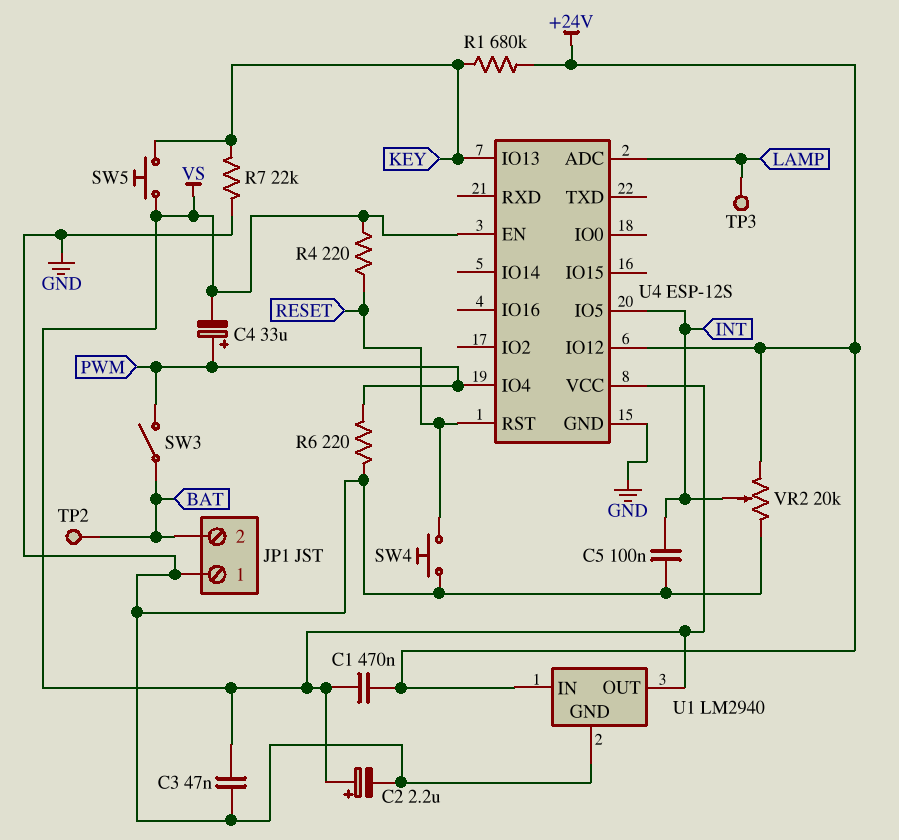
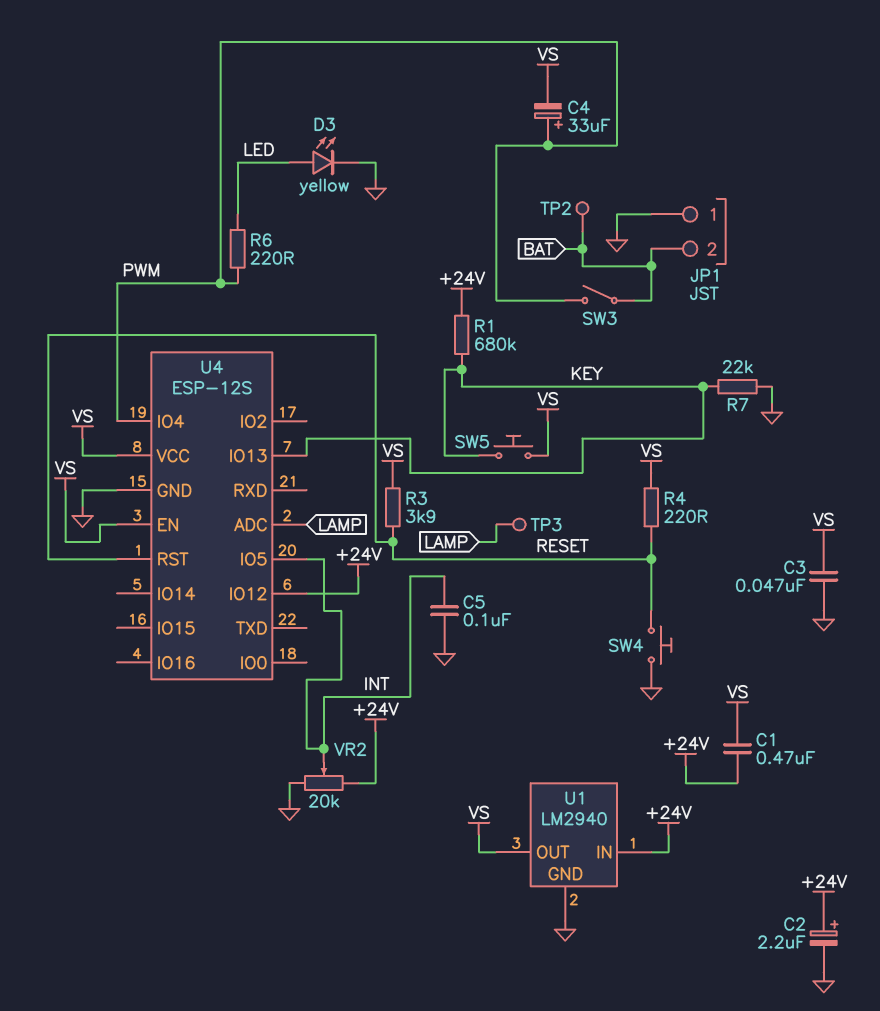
C2: 2.2uF (plus VS, minus GND) -> 2.2uF (plus +24V, minus GND)
D3: none -> LED yellow (A LED, K GND)
R3: none -> 3.9k (RESET, VS)
R6: 220 (GND, PWM) -> 220 (LED, PWM)

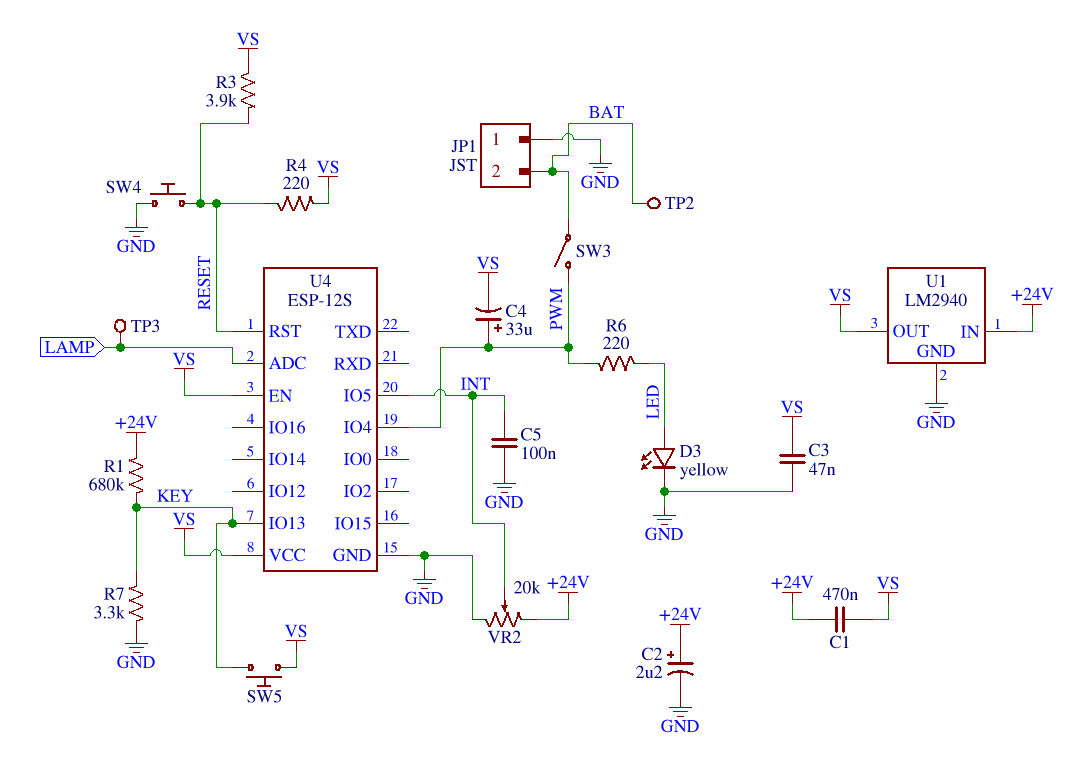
R7: 22k (GND, KEY) -> 3.3k (GND, KEY)
U4 pin IO12: +24V -> none

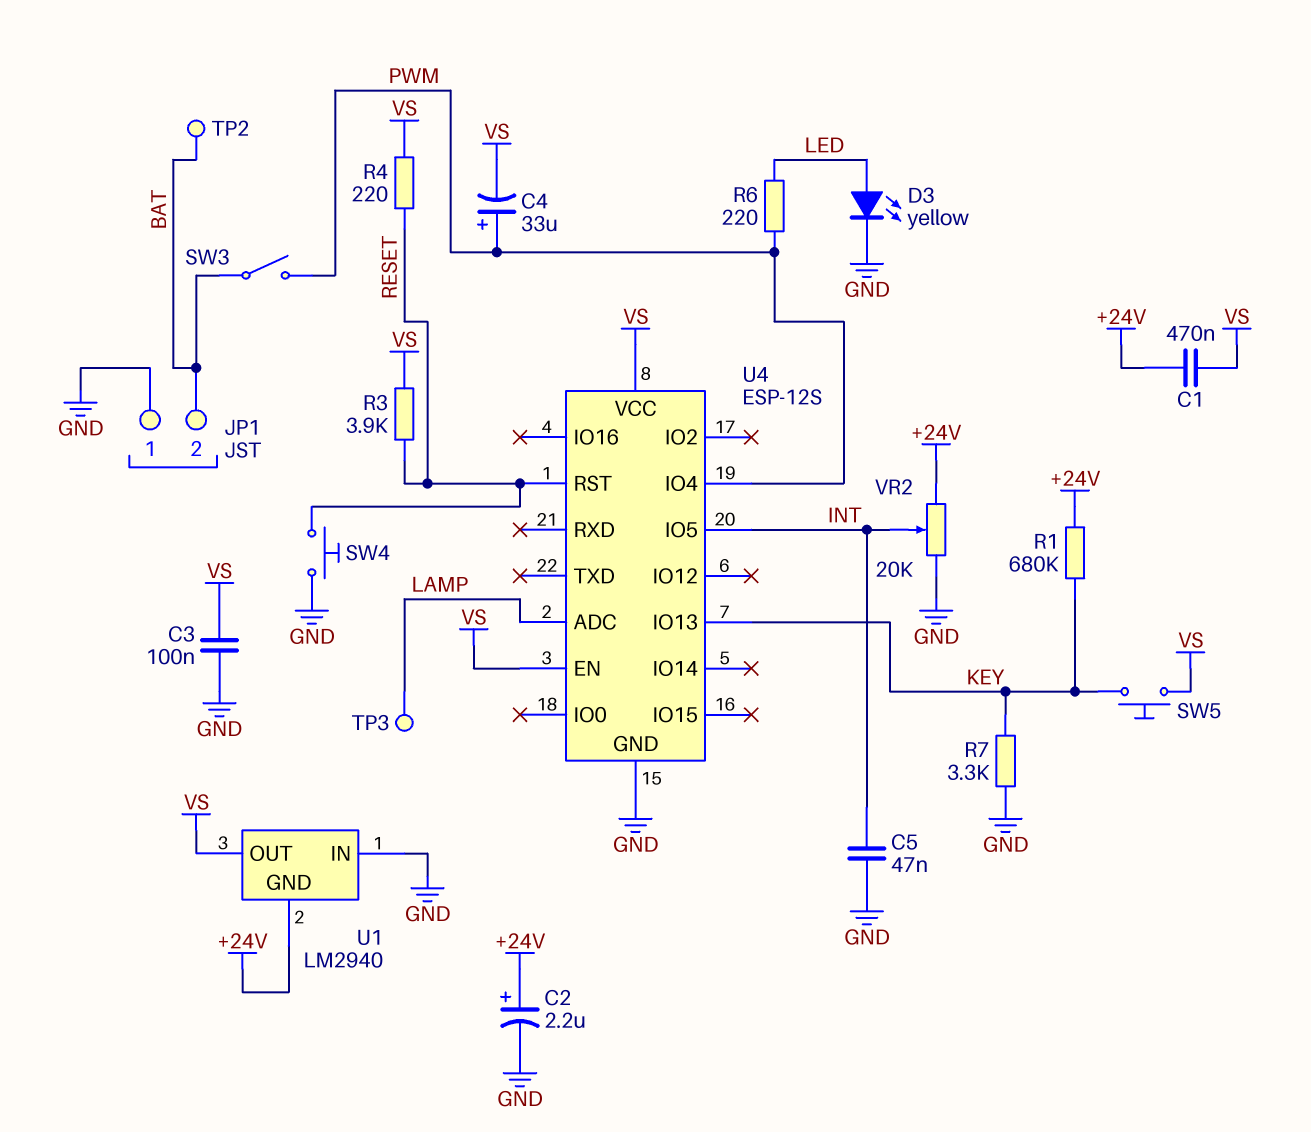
C3: 47nF (GND, VS) -> 100nF (GND, VS)
C5: 100nF (GND, INT) -> 47nF (GND, INT)
U1 pin GND: GND -> +24V
U1 pin IN: +24V -> GND

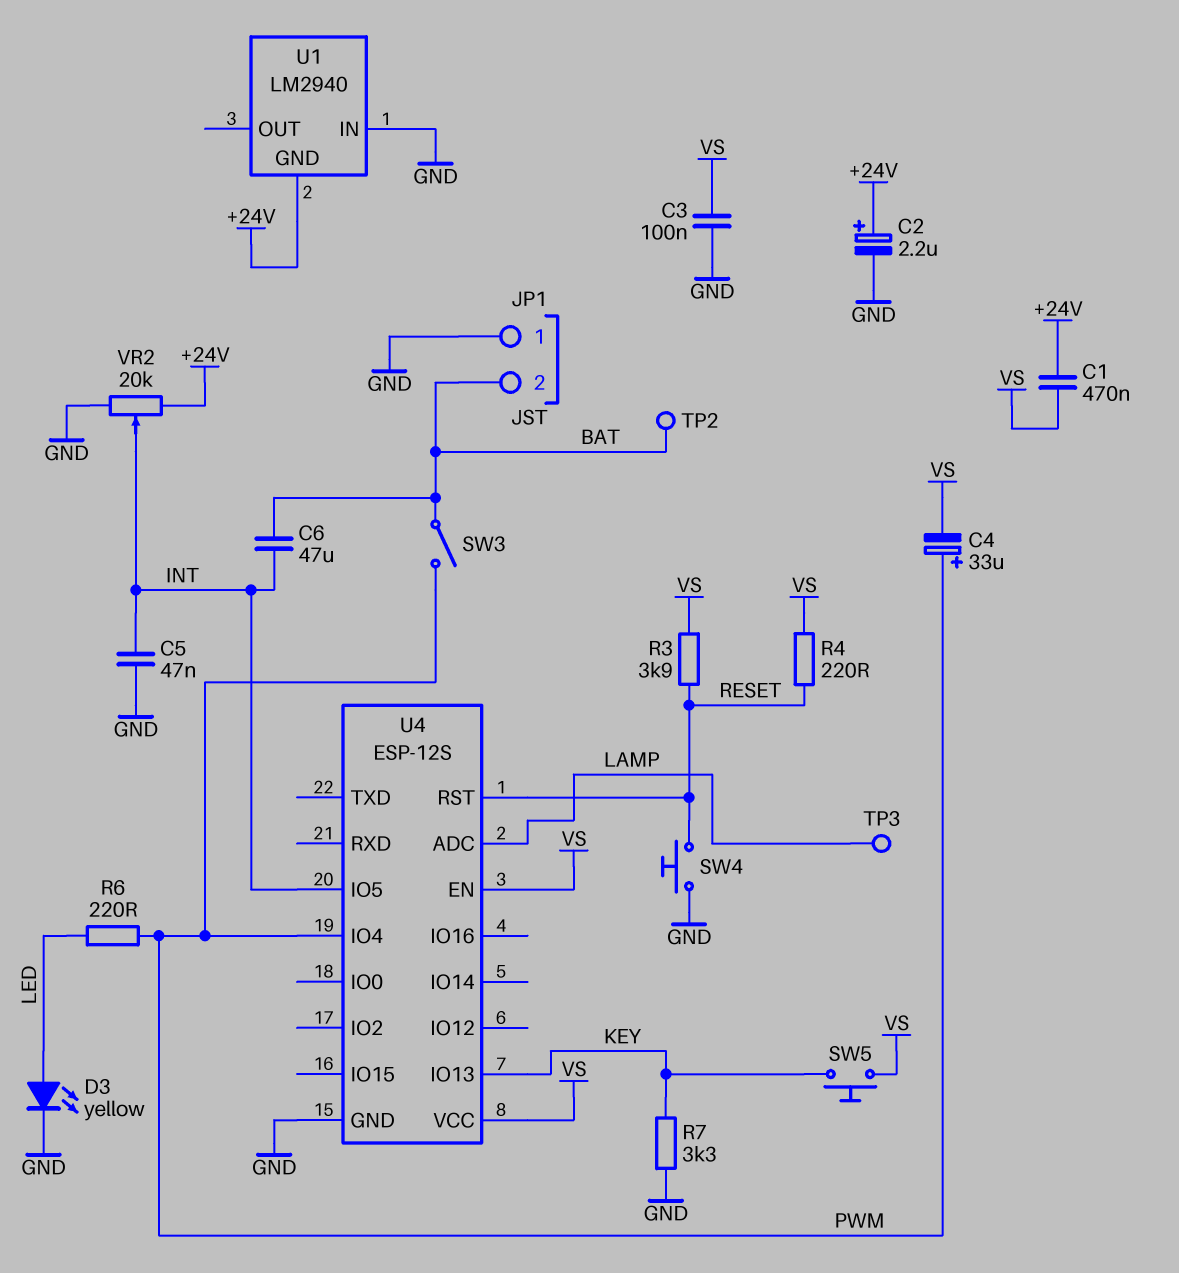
C6: none -> 47uF (BAT, INT)
R1: 680k (+24V, KEY) -> none
U1 pin OUT: VS -> none

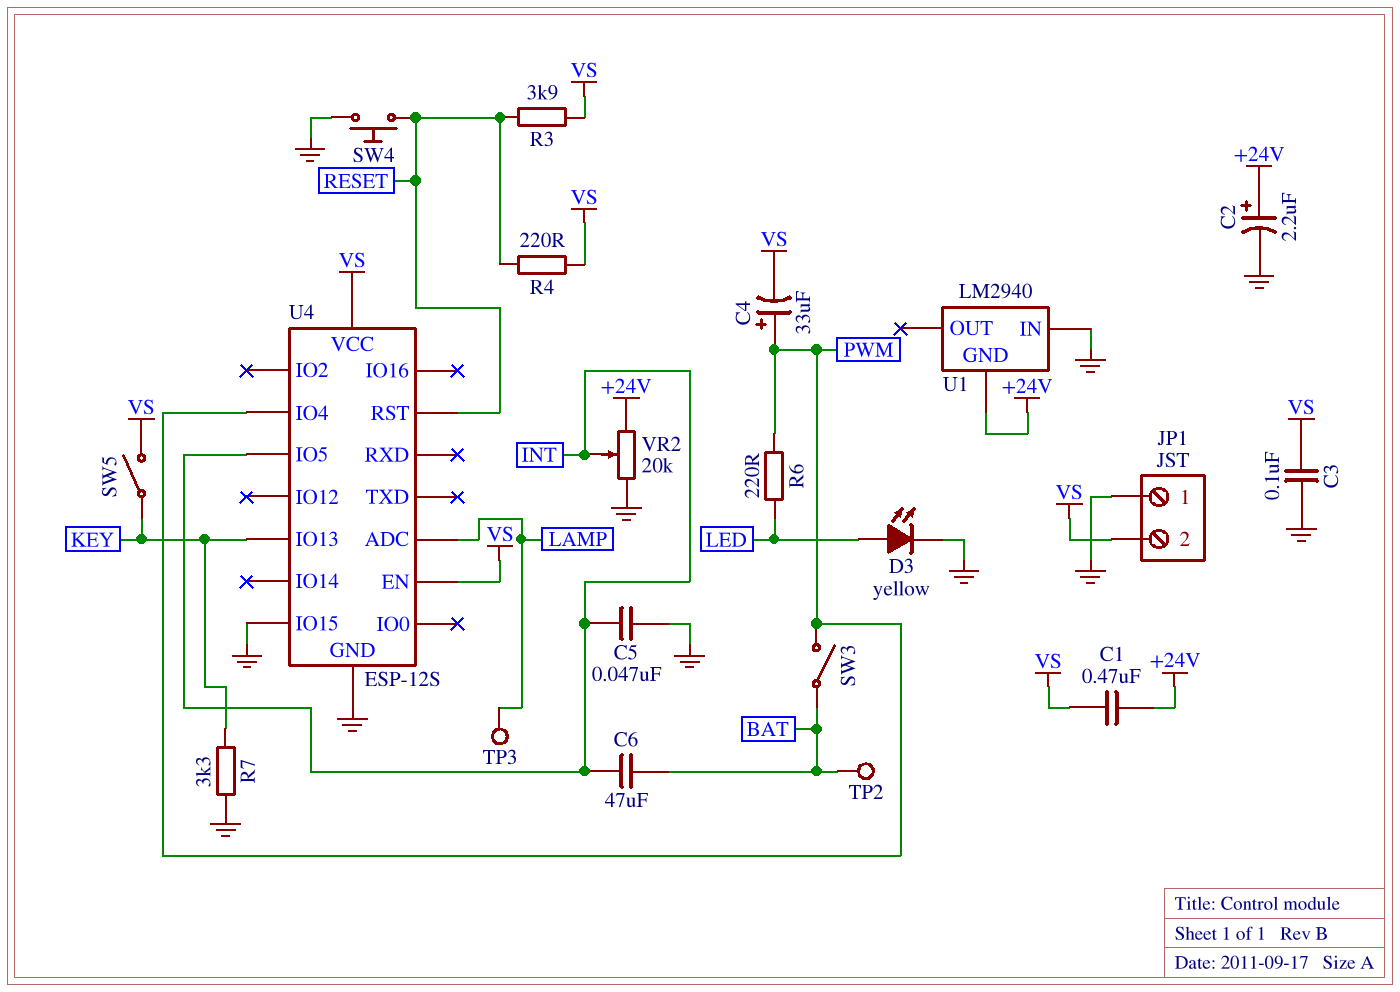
JP1 pin 2: BAT -> VS
SW5: button (KEY, VS) -> switch (KEY, VS)
U4 pin IO15: none -> GND

